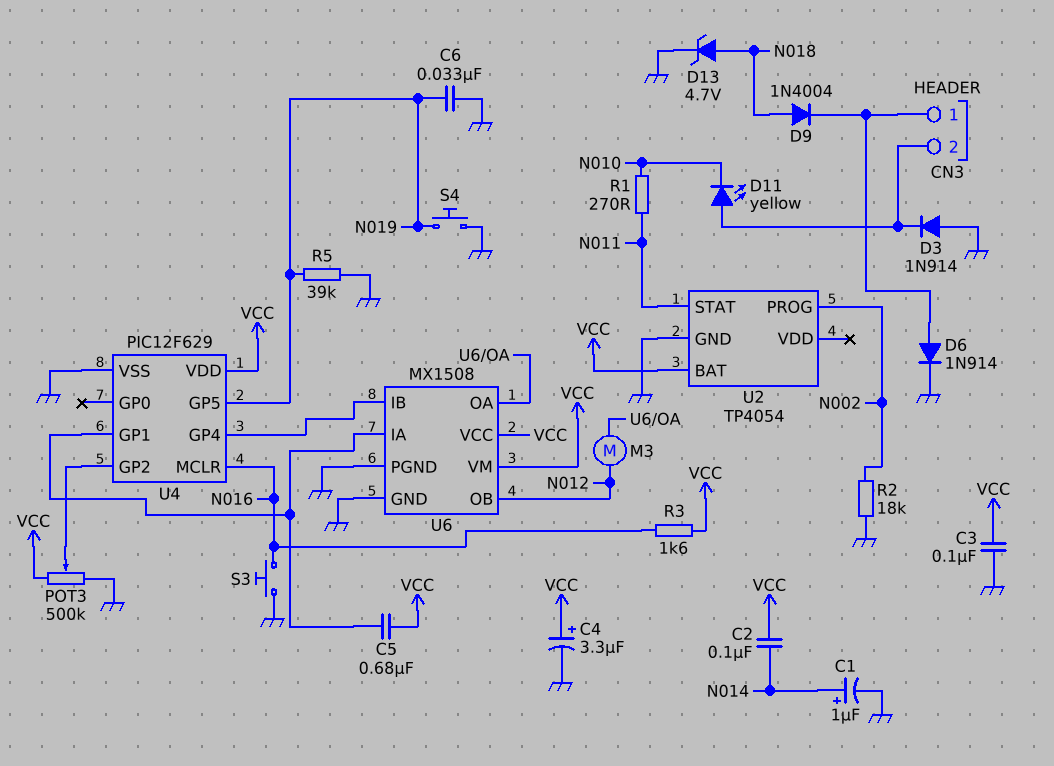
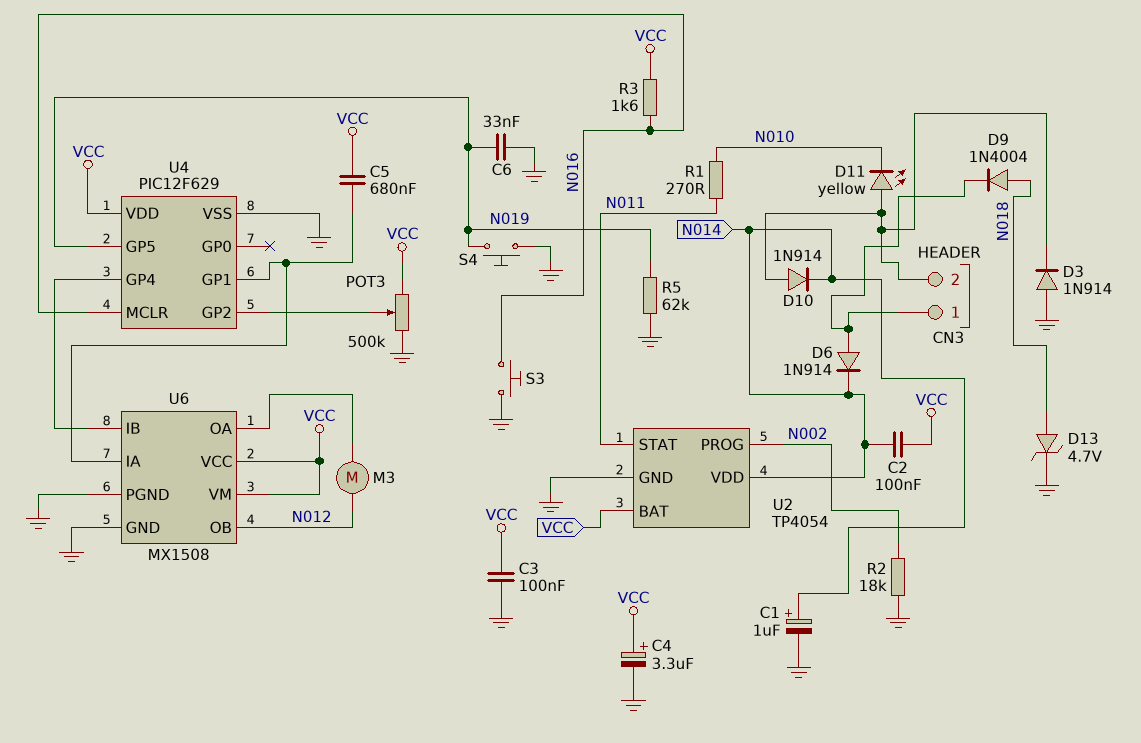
D6: diode 1N914 (A CN3/1, K GND) -> diode 1N914 (A CN3/1, K N014)
D10: none -> diode 1N914 (A CN3/2, K N014)
R5: 39k (GND, N019) -> 62k (GND, N019)
U2 pin VDD: none -> N014

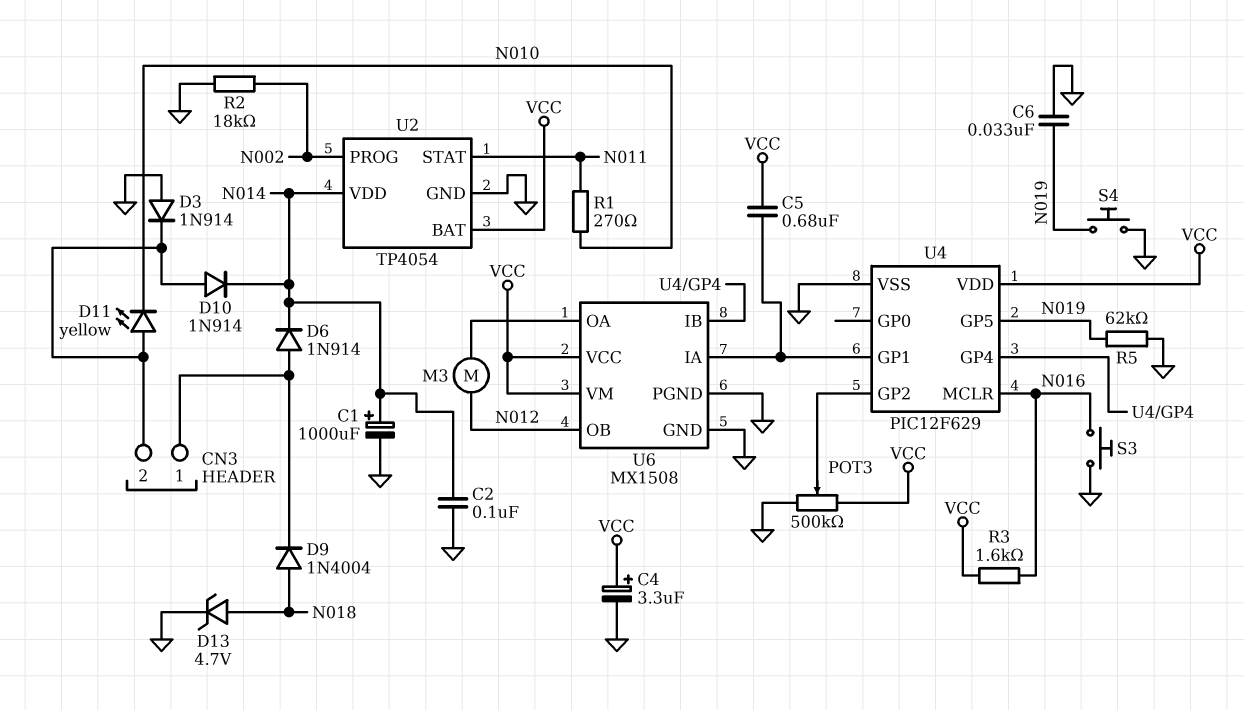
C1: 1uF (plus N014, minus GND) -> 1000uF (plus N014, minus GND)
C2: 100nF (N014, VCC) -> 100nF (GND, N014)
C3: 100nF (GND, VCC) -> none

